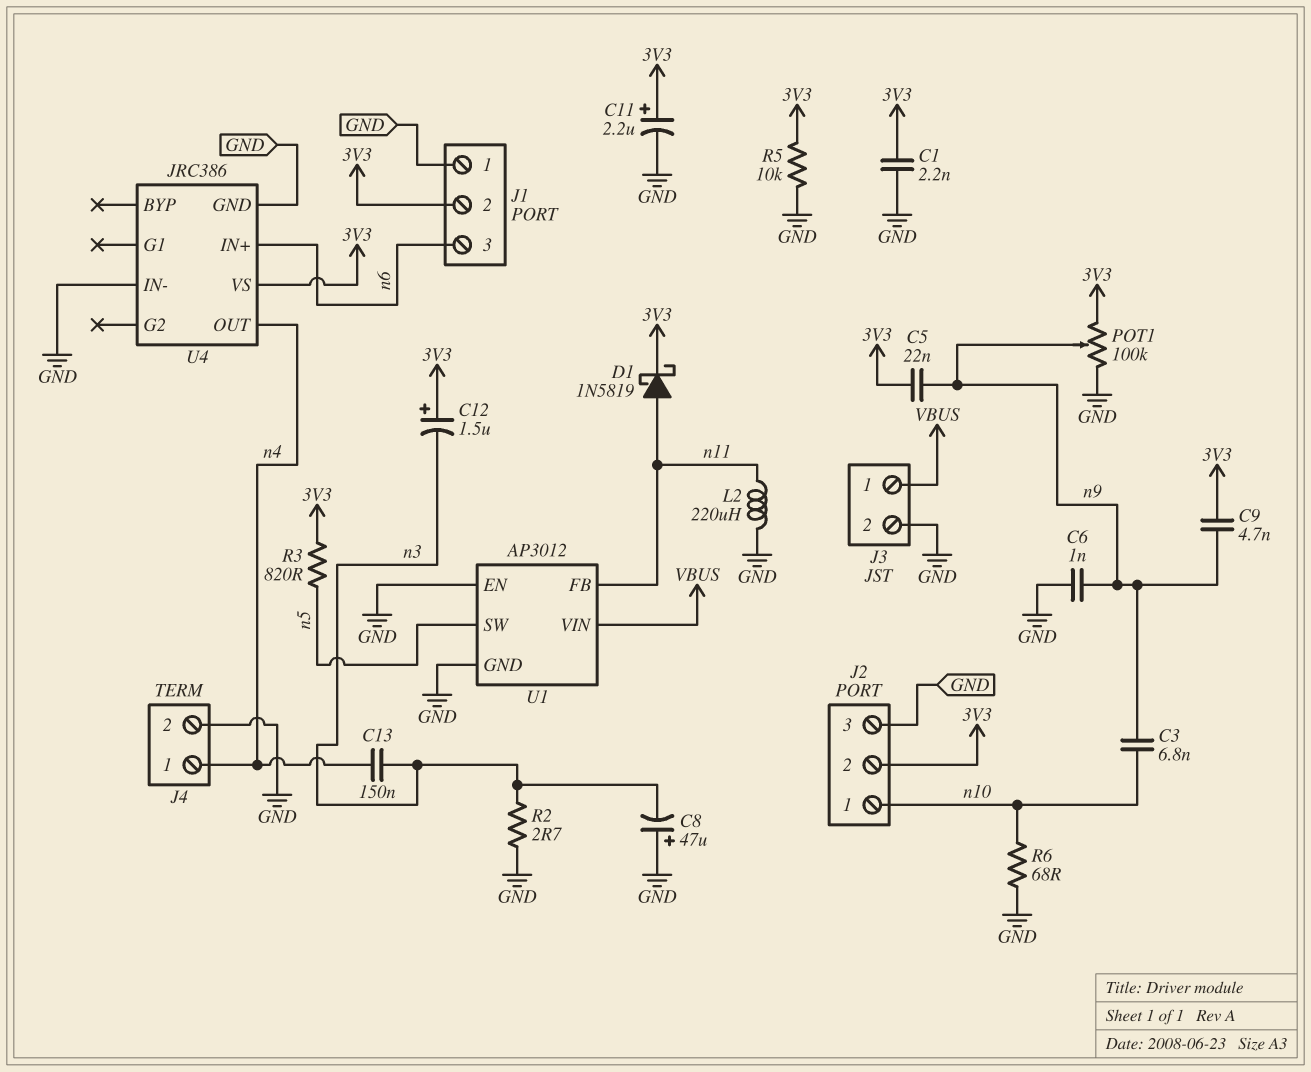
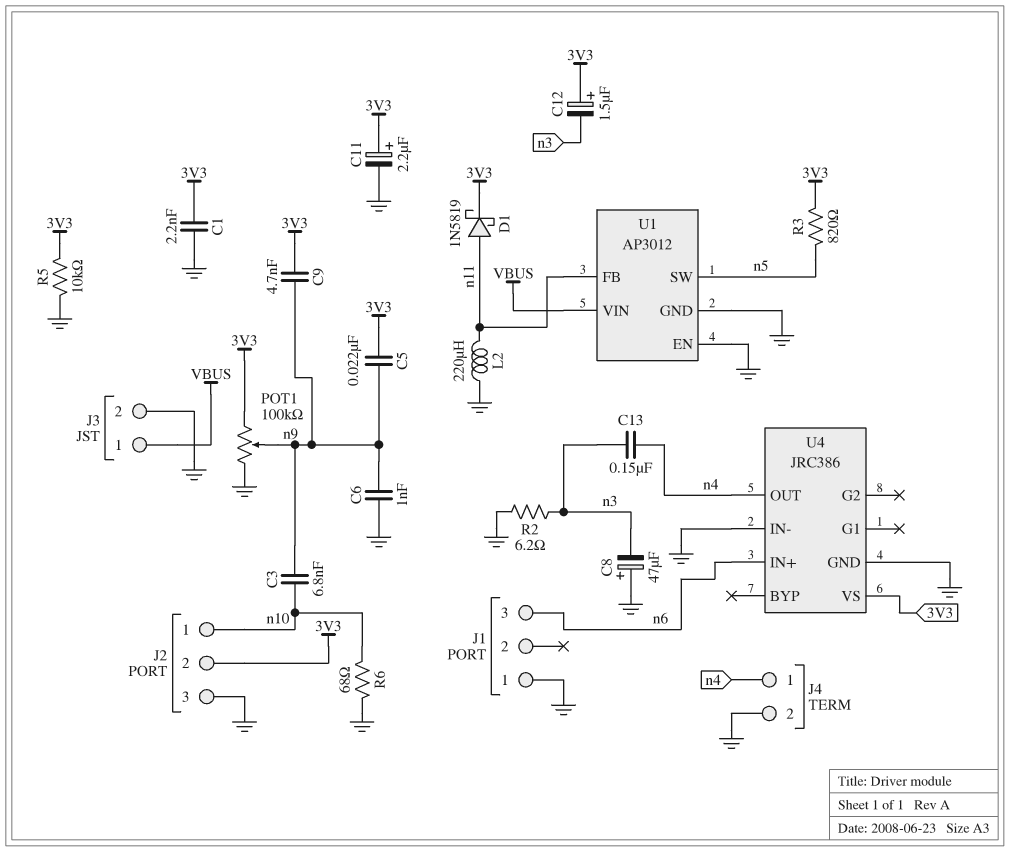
J1 pin 2: 3V3 -> none
R2: 2.7 (GND, n3) -> 6.2 (GND, n3)

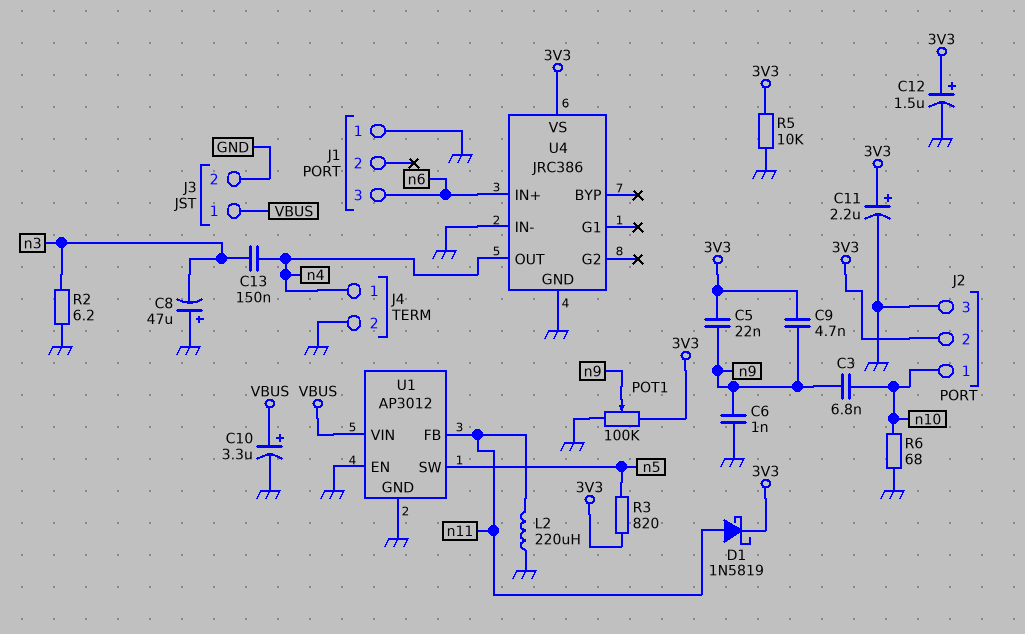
C1: 2.2nF (3V3, GND) -> none
C10: none -> 3.3uF (plus VBUS, minus GND)
C12: 1.5uF (plus 3V3, minus n3) -> 1.5uF (plus 3V3, minus GND)

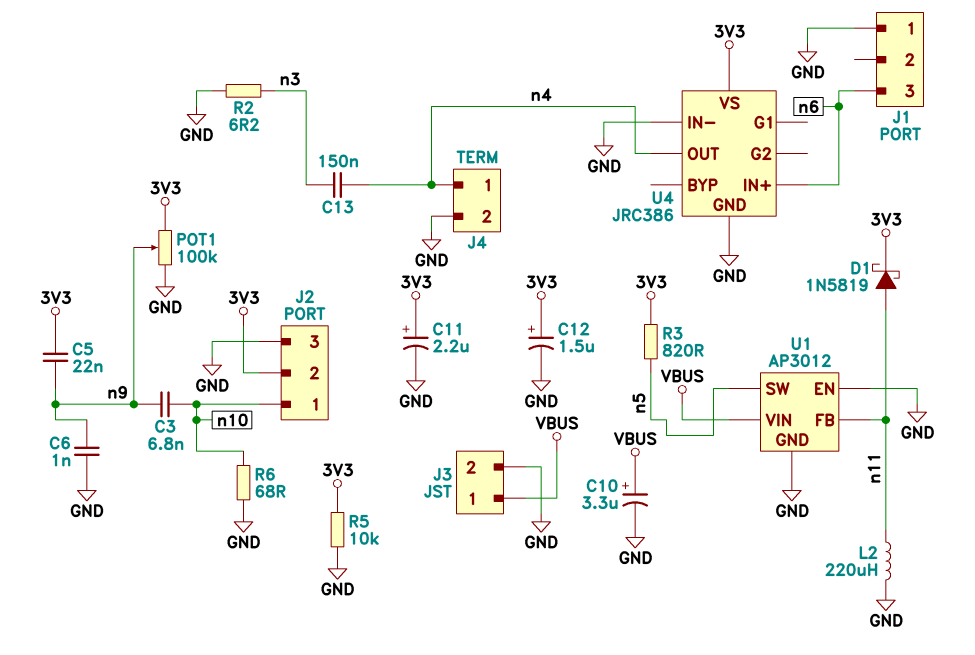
C8: 47uF (plus GND, minus n3) -> none
C9: 4.7nF (3V3, n9) -> none

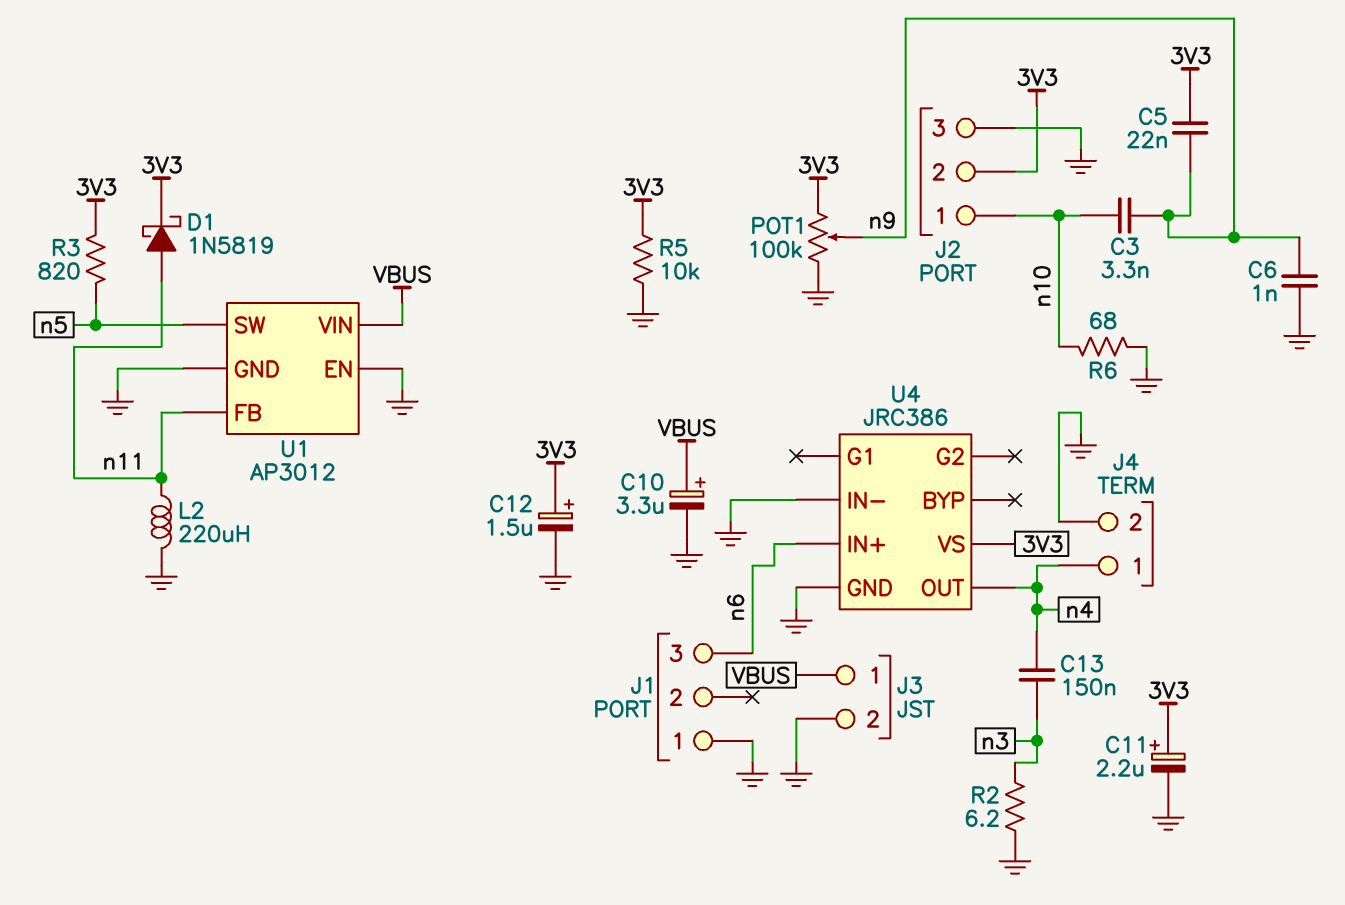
C3: 6.8nF (n9, n10) -> 3.3nF (n9, n10)

